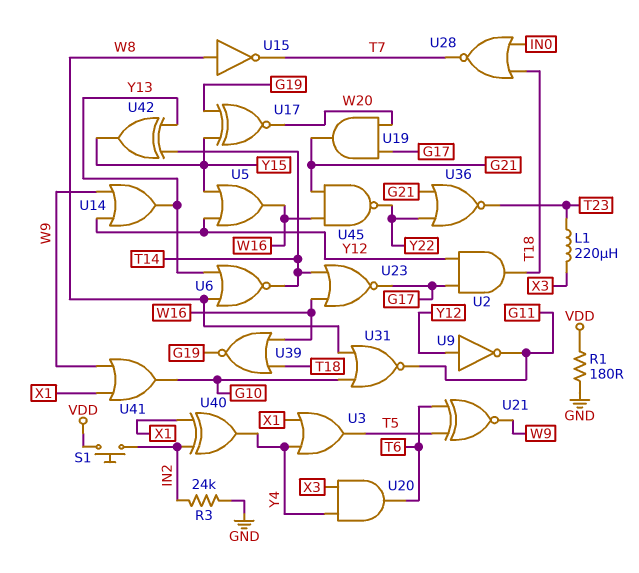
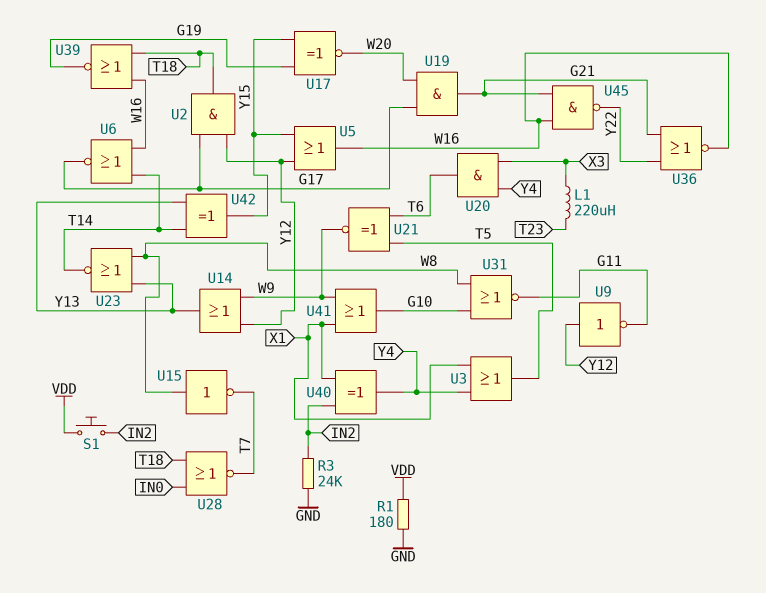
U6: NOR (in W8, in Y13, out T14) -> NOR (in T14, in W16, out G17)
U23: NOR (in T14, in W16, out G17) -> NOR (in W8, in Y13, out T14)
U36: NOR (in G21, in Y22, out T23) -> NOR (in G21, in Y22, out W16)

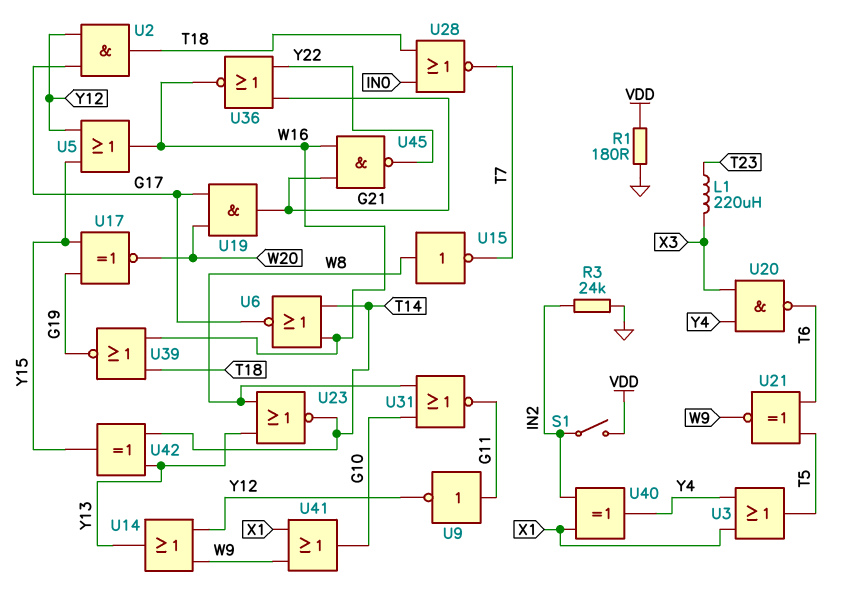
S1: button (IN2, VDD) -> switch (IN2, VDD)
U9: NOT (in Y12, out G11) -> NOT (in G11, out Y12)
U20: AND (in X3, in Y4, out T6) -> NAND (in X3, in Y4, out T6)

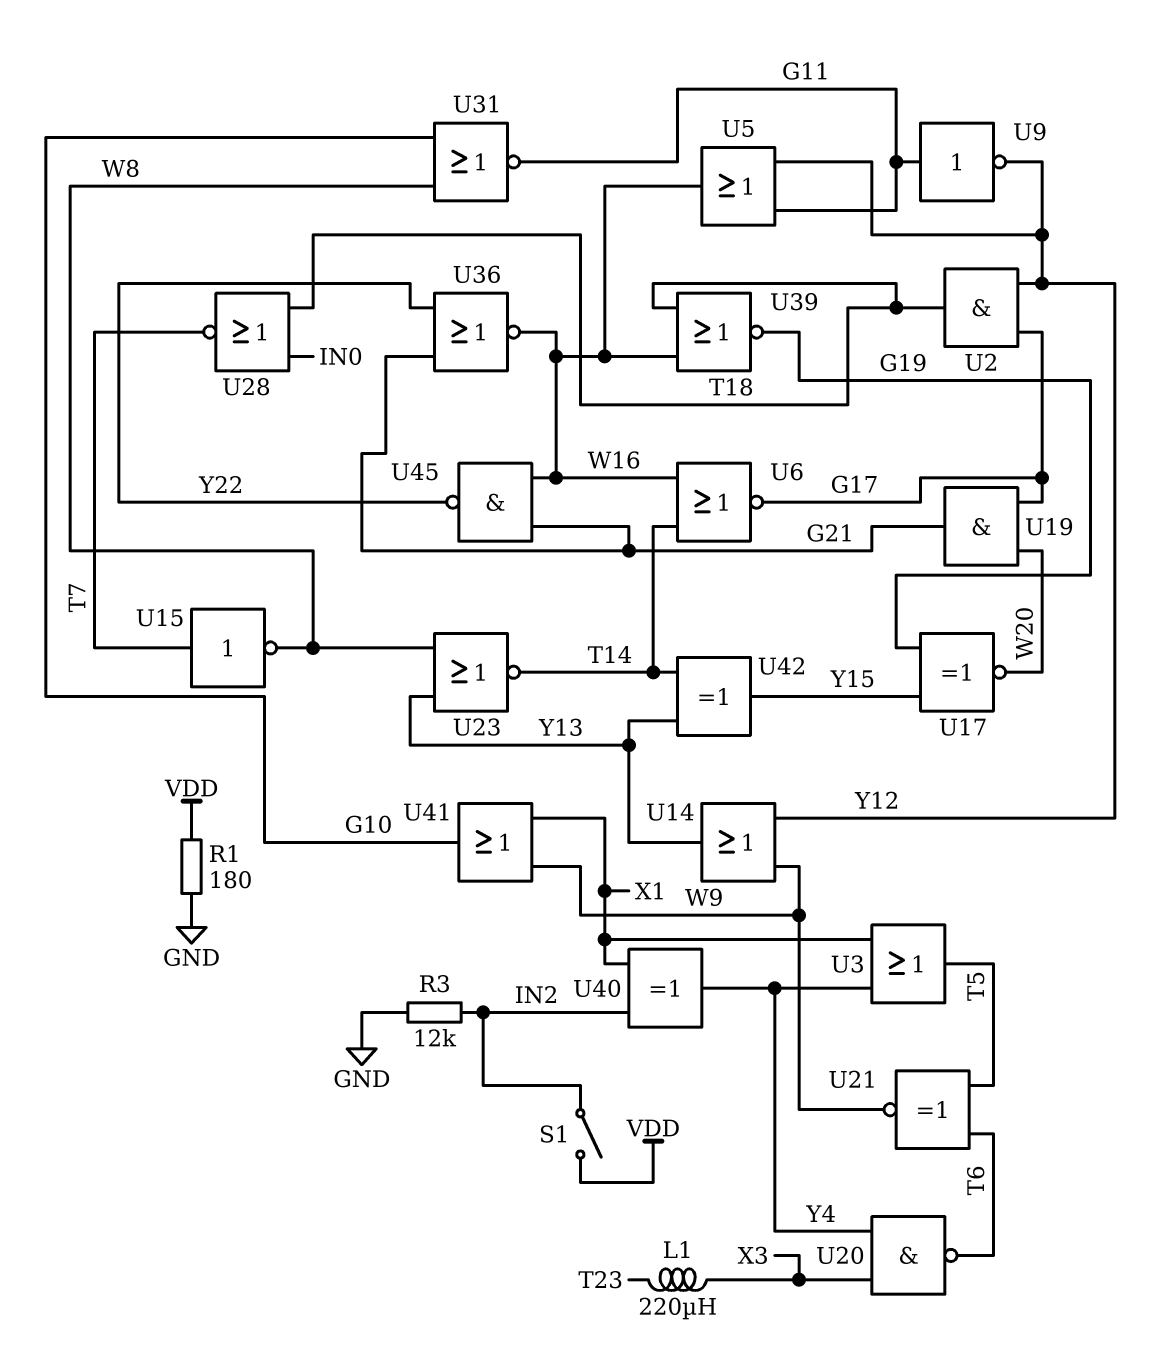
R3: 24k (GND, IN2) -> 12k (GND, IN2)
U5: OR (in Y12, in Y15, out W16) -> OR (in G11, in Y12, out W16)
U15: NOT (in W8, out T7) -> NOT (in T7, out W8)

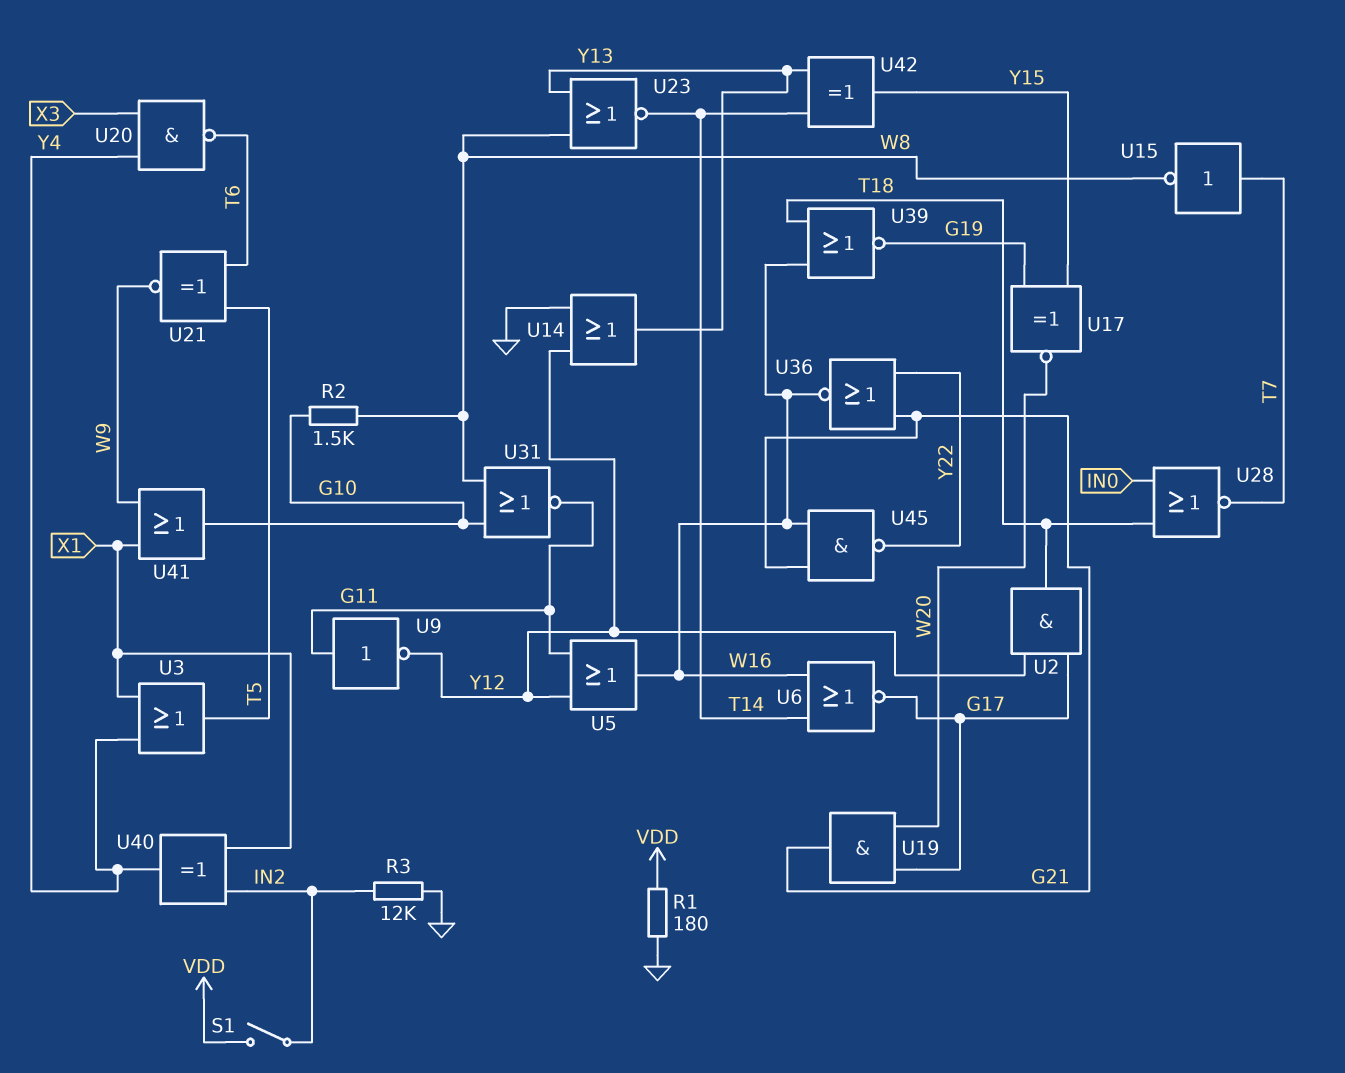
L1: 220uH (T23, X3) -> none
R2: none -> 1.5k (G10, W8)
U14: OR (in W9, in Y12, out Y13) -> OR (in GND, in Y12, out Y13)

